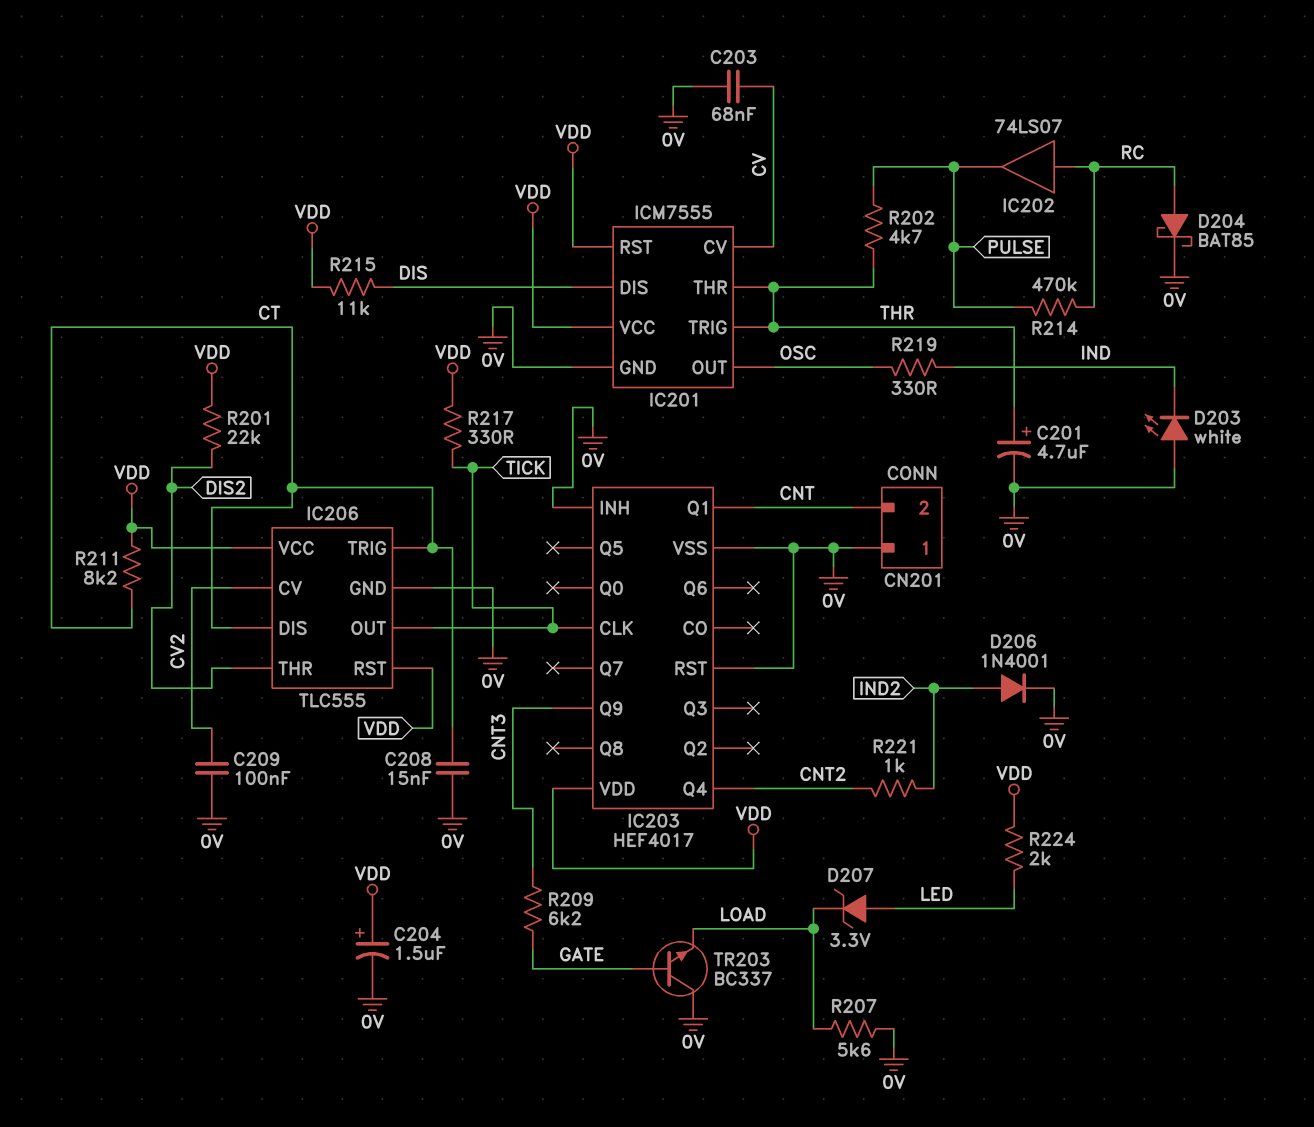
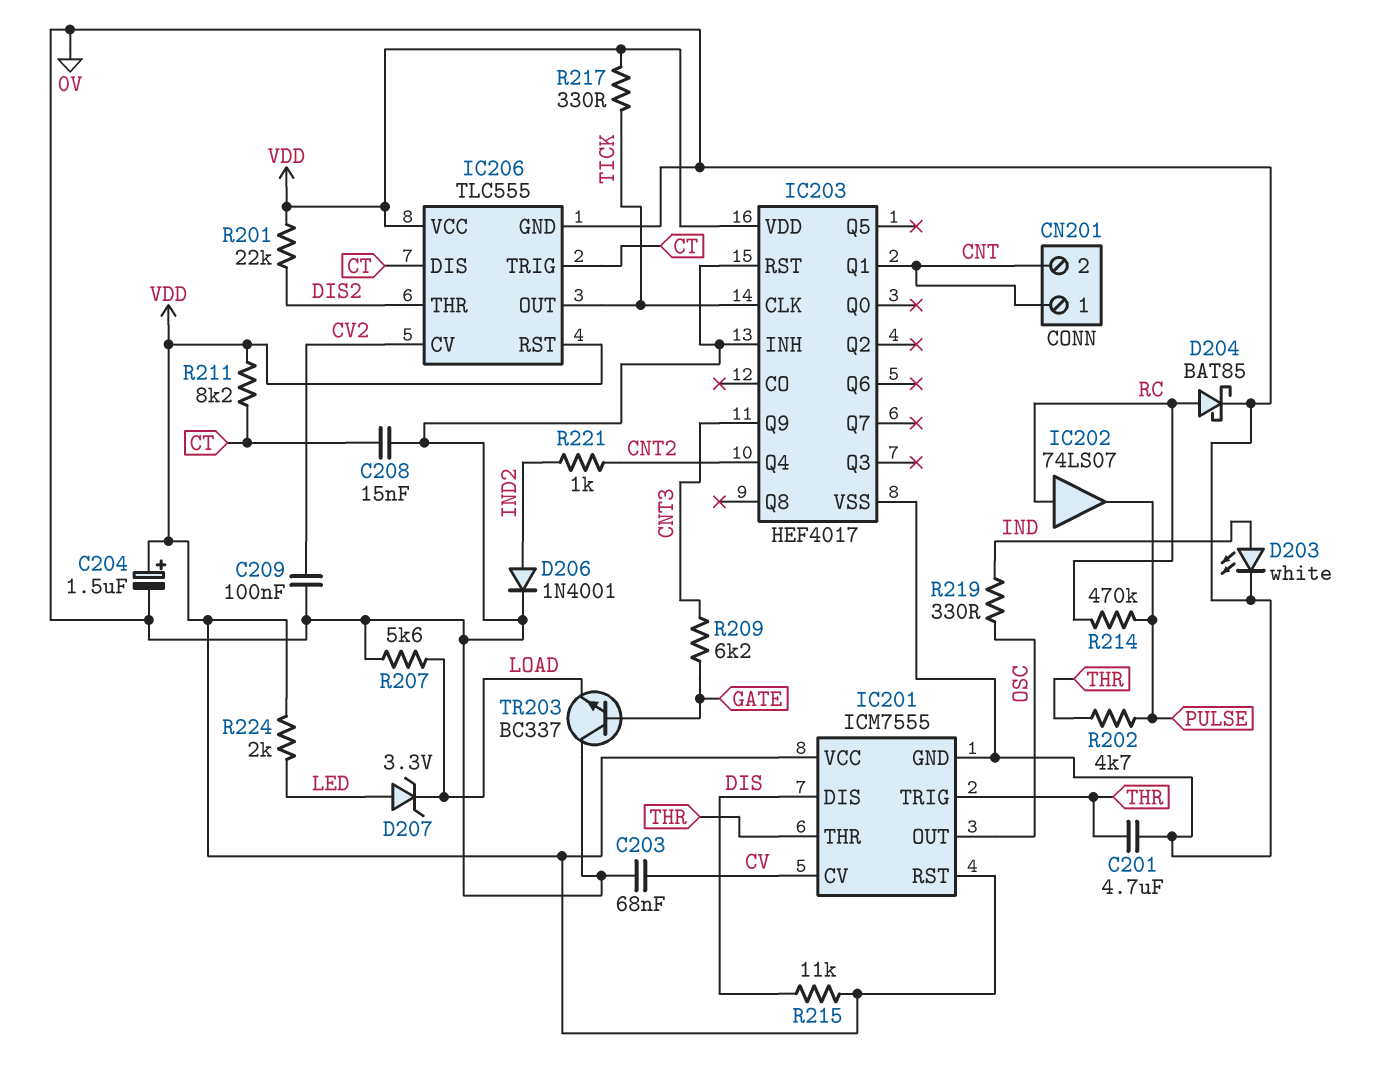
C201: 4.7uF (plus THR, minus 0V) -> 4.7uF (0V, THR)
CN201 pin 1: 0V -> CNT
D203: LED white (A 0V, K IND) -> LED white (A IND, K 0V)

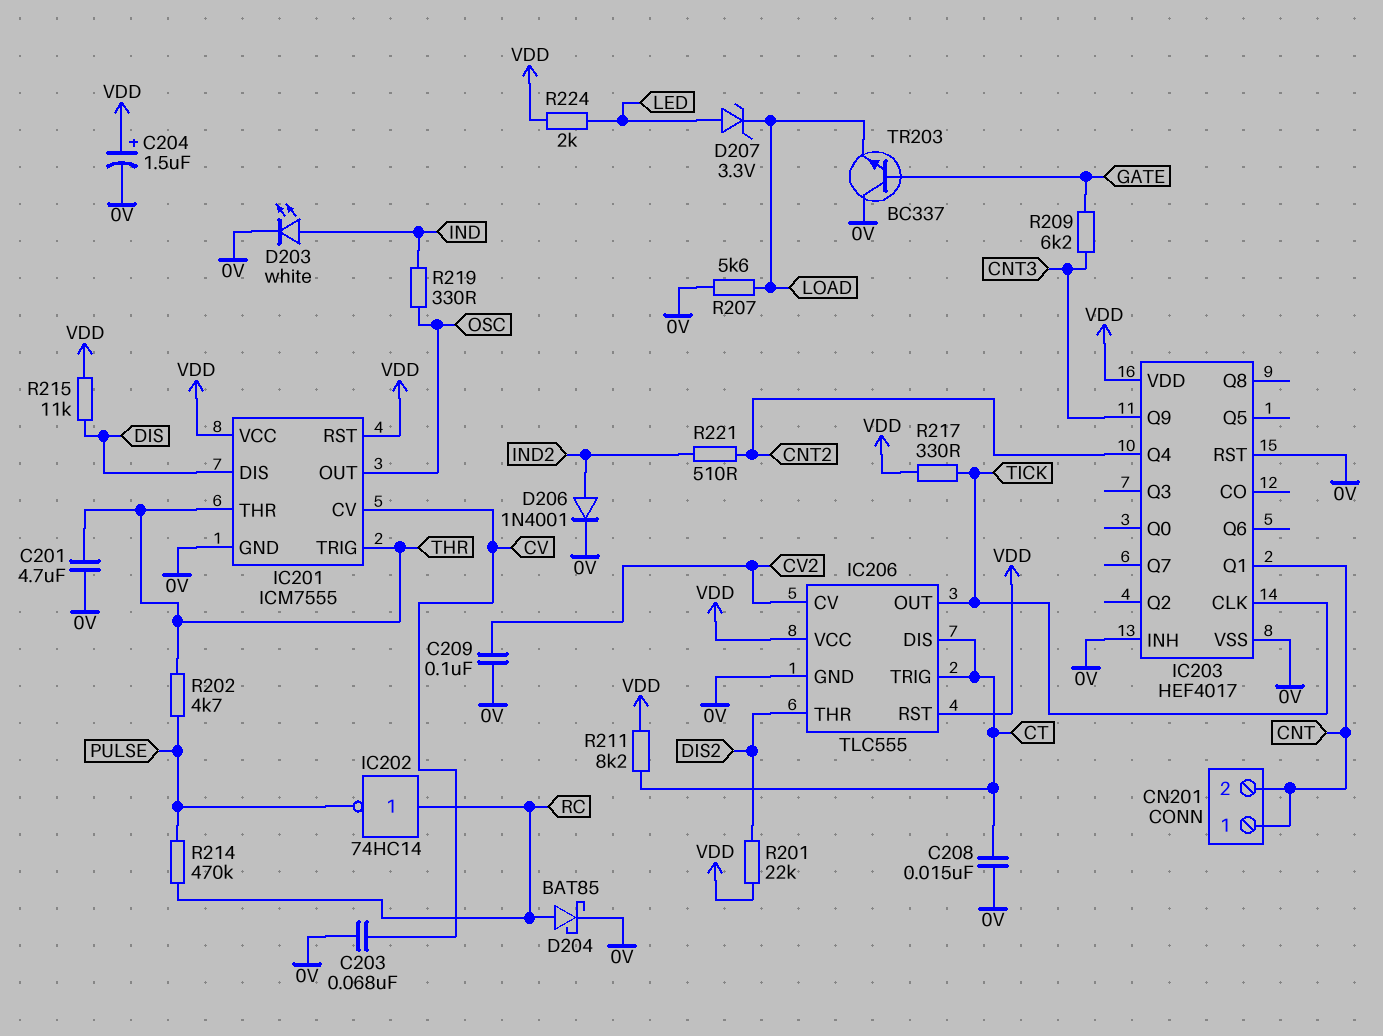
IC202: buffer 74LS07 (in RC, out PULSE) -> NOT 74HC14 (in RC, out PULSE)
R221: 1k (CNT2, IND2) -> 510 (CNT2, IND2)

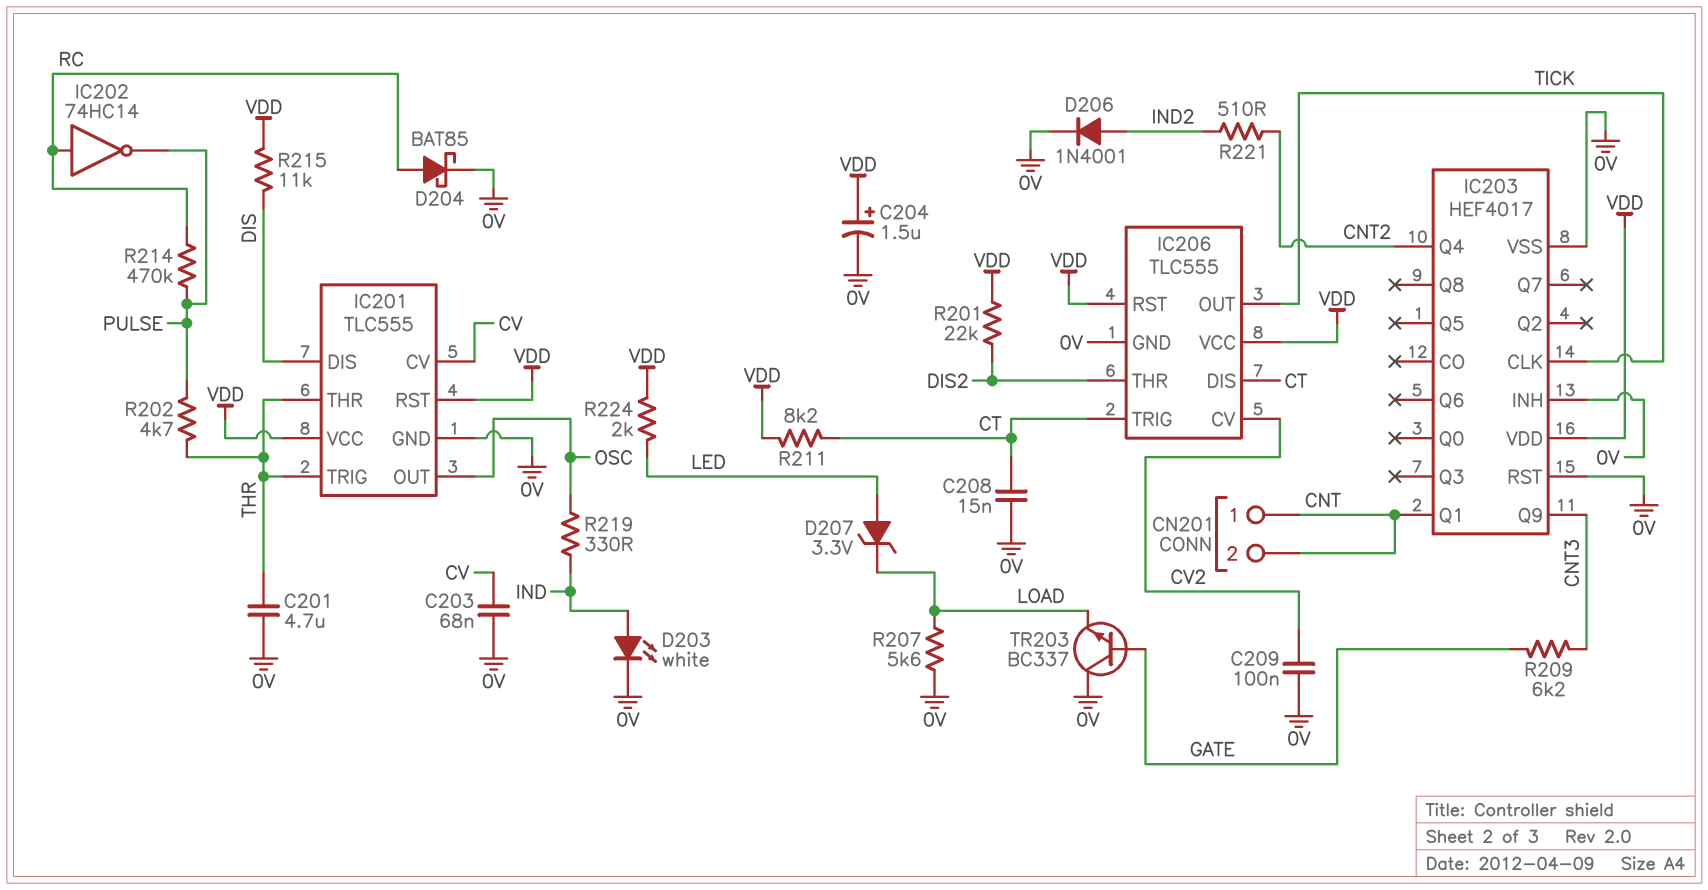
IC201: ICM7555 -> TLC555
R217: 330 (TICK, VDD) -> none

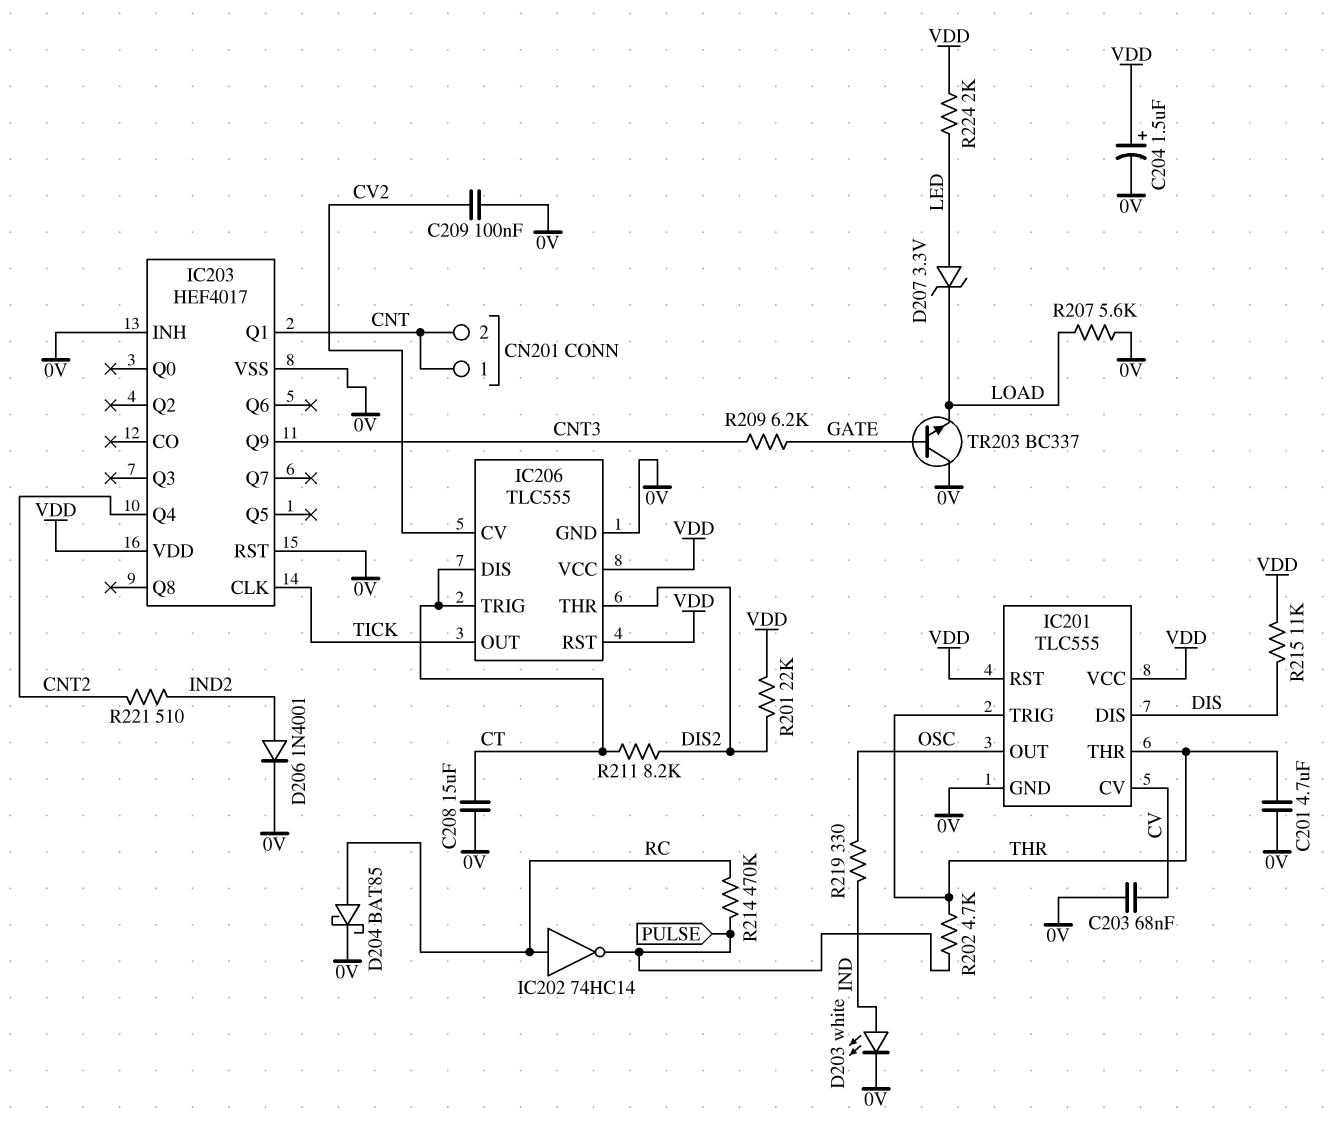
C208: 15nF (0V, CT) -> 15uF (0V, CT)
R211: 8.2k (CT, VDD) -> 8.2k (CT, DIS2)

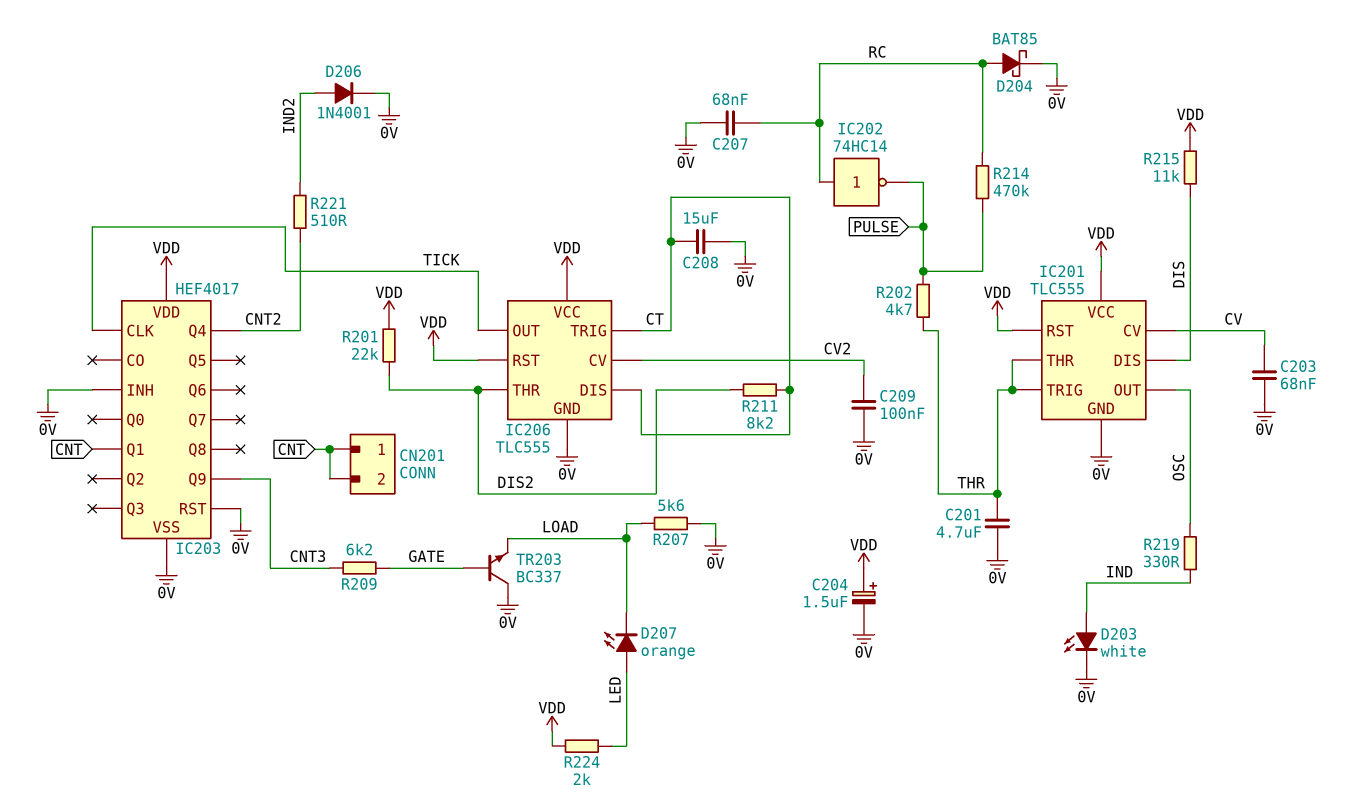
C207: none -> 68nF (0V, RC)
D207: zener 3.3V (A LED, K LOAD) -> LED orange (A LED, K LOAD)

